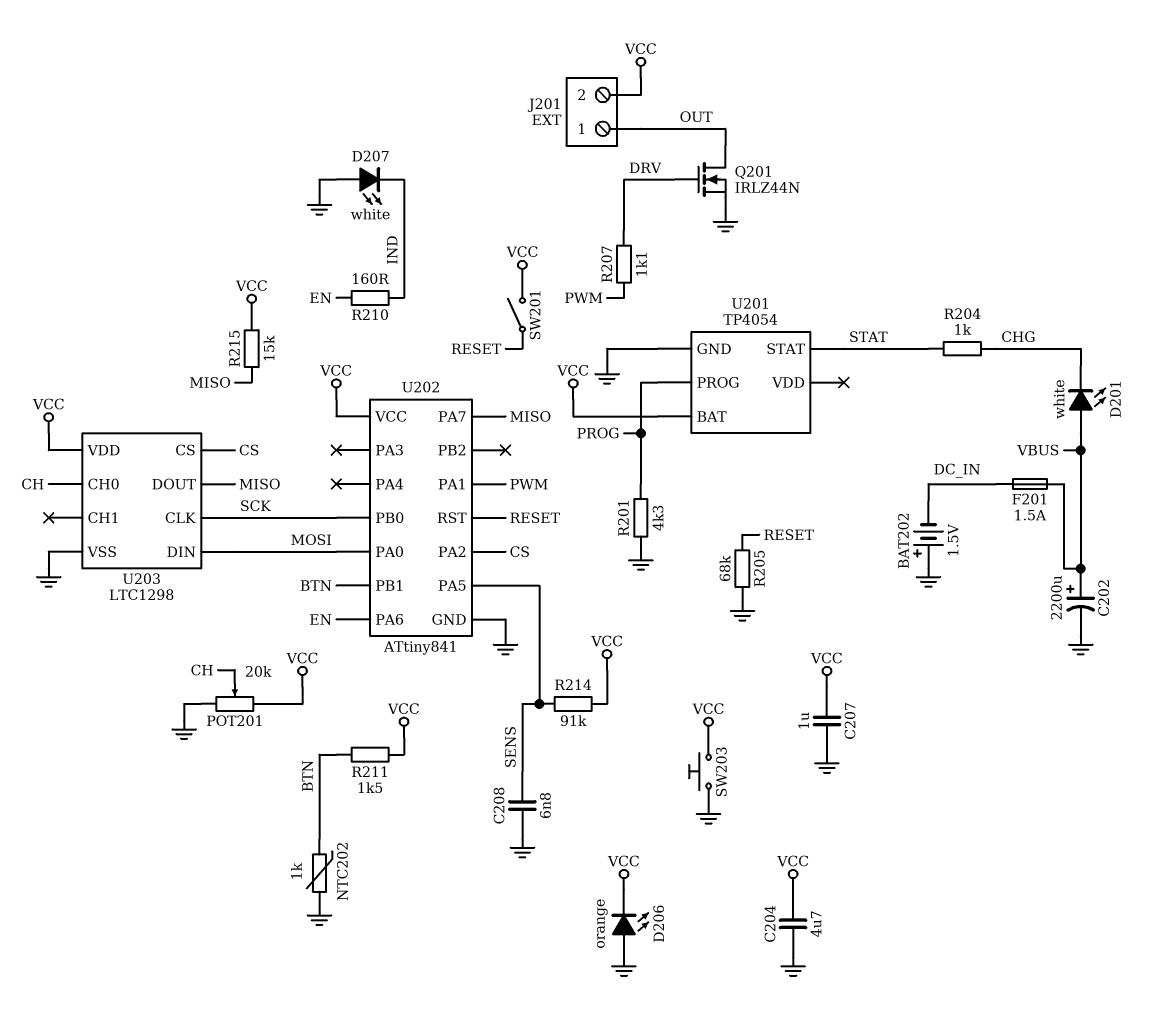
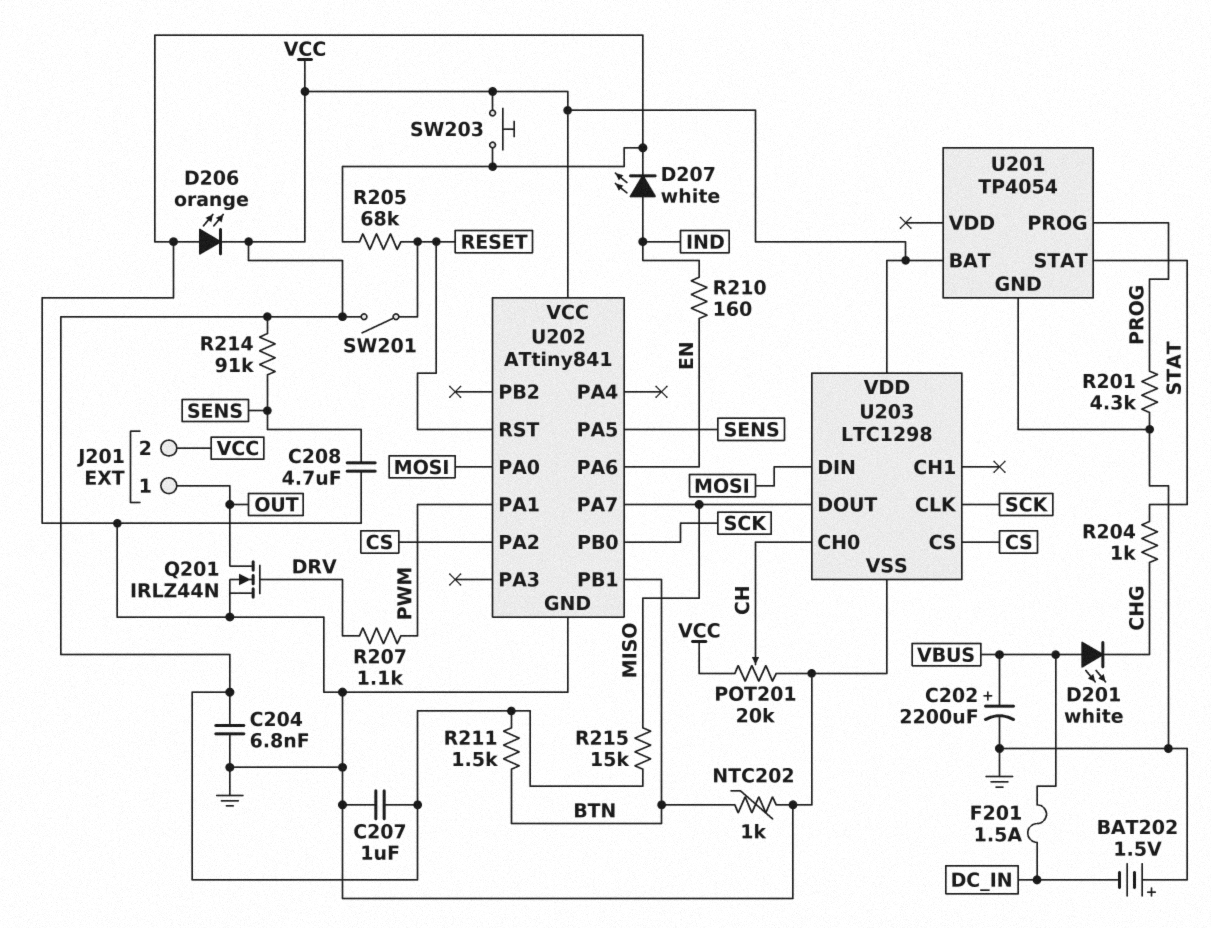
C204: 4.7uF (GND, VCC) -> 6.8nF (GND, VCC)
C208: 6.8nF (GND, SENS) -> 4.7uF (GND, SENS)
D207: LED white (A GND, K IND) -> LED white (A IND, K GND)

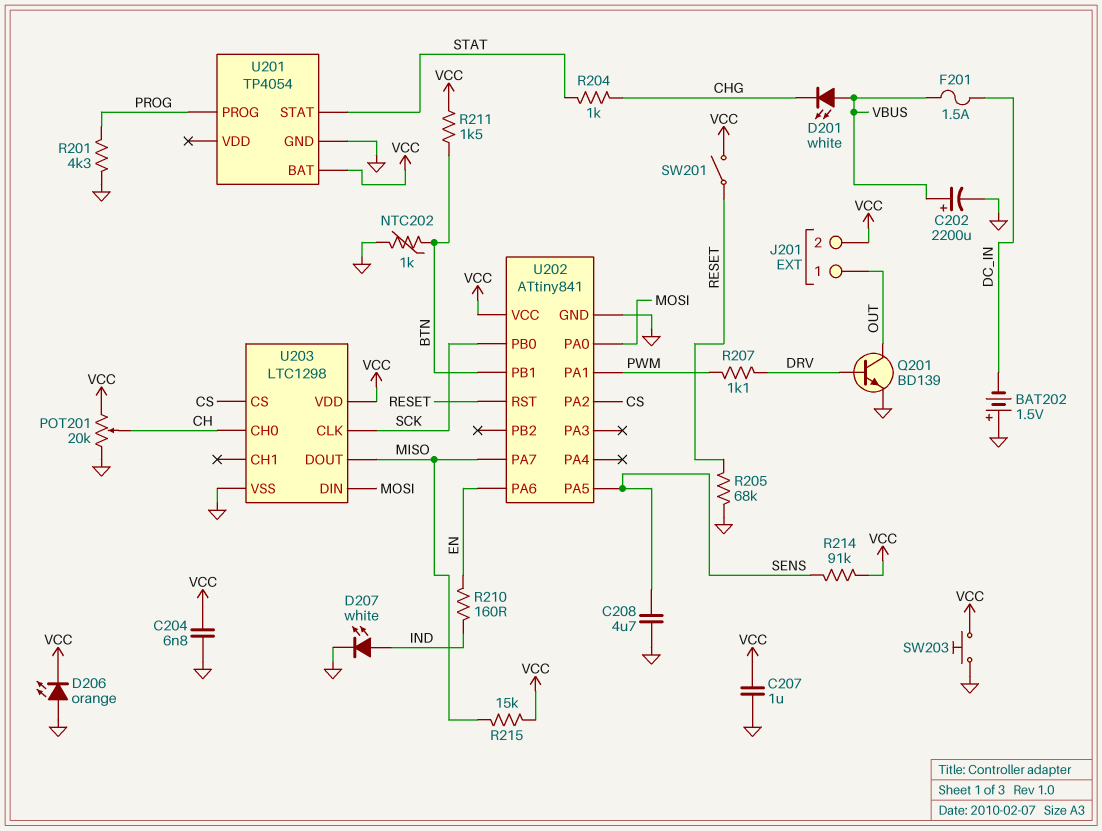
Q201: NMOS IRLZ44N (G DRV, D OUT, S GND) -> NPN BD139 (B DRV, C OUT, E GND)

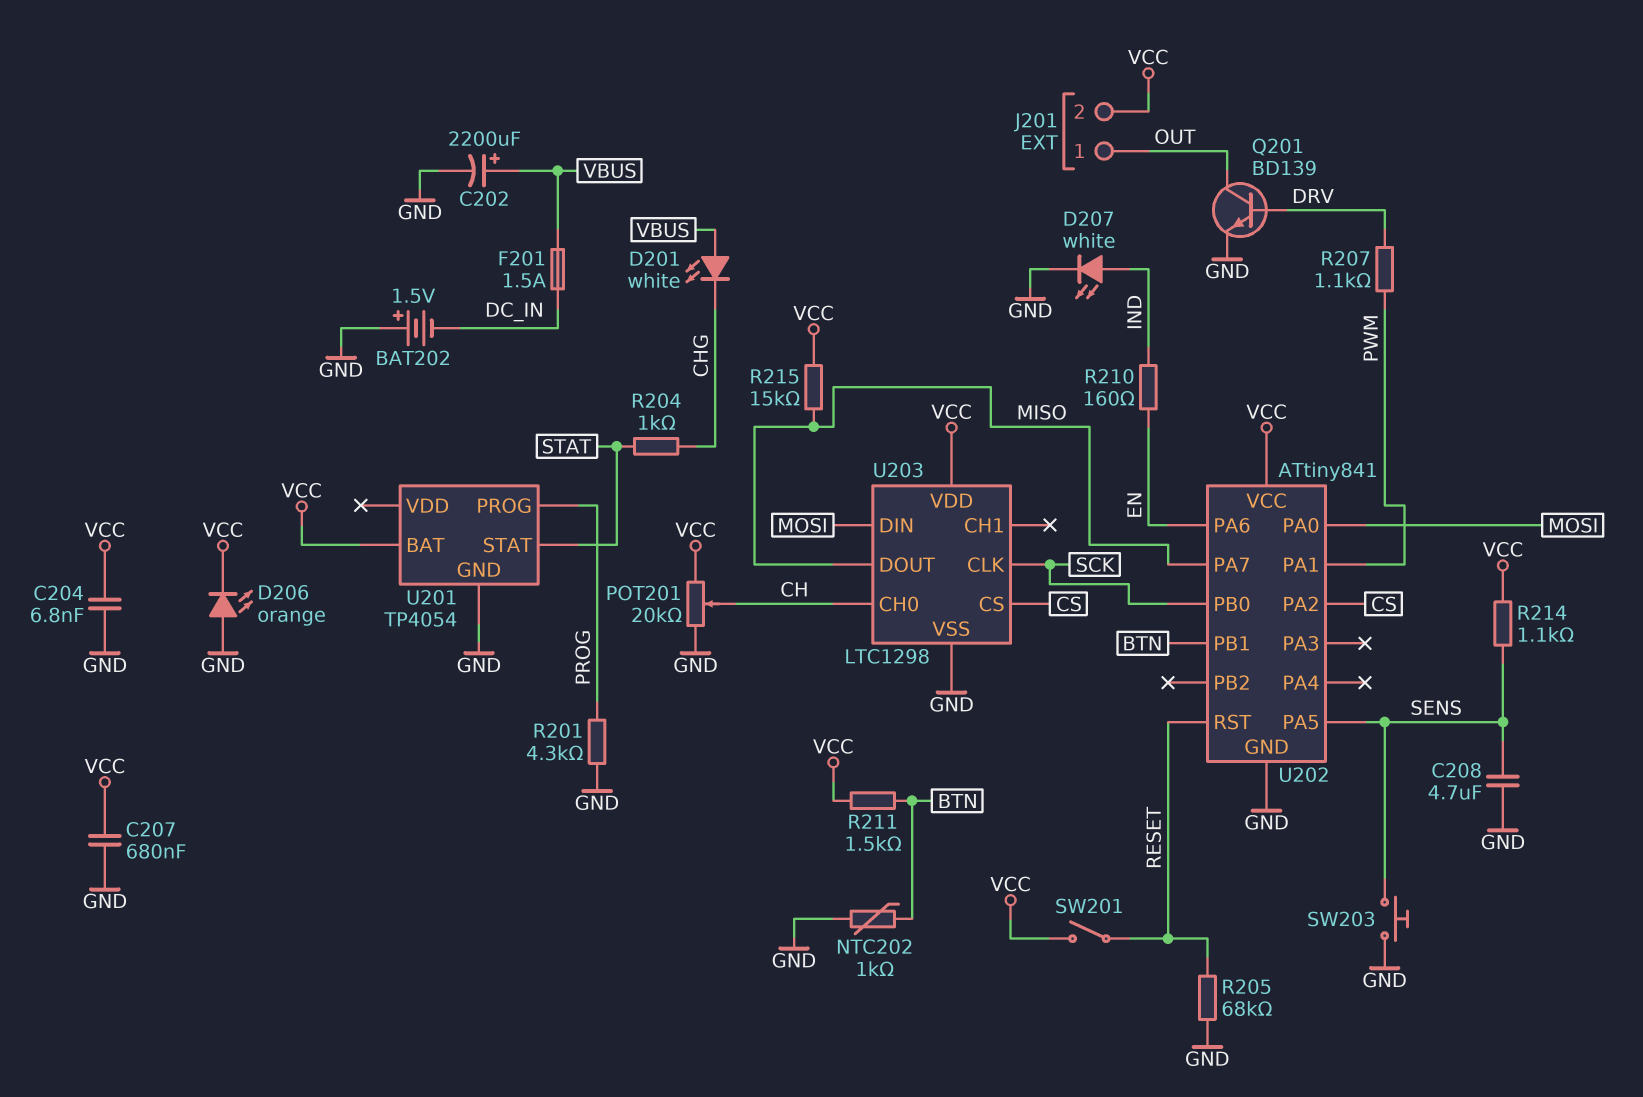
C207: 1uF (GND, VCC) -> 680nF (GND, VCC)
R214: 91k (SENS, VCC) -> 1.1k (SENS, VCC)
SW203: button (GND, VCC) -> button (GND, SENS)

